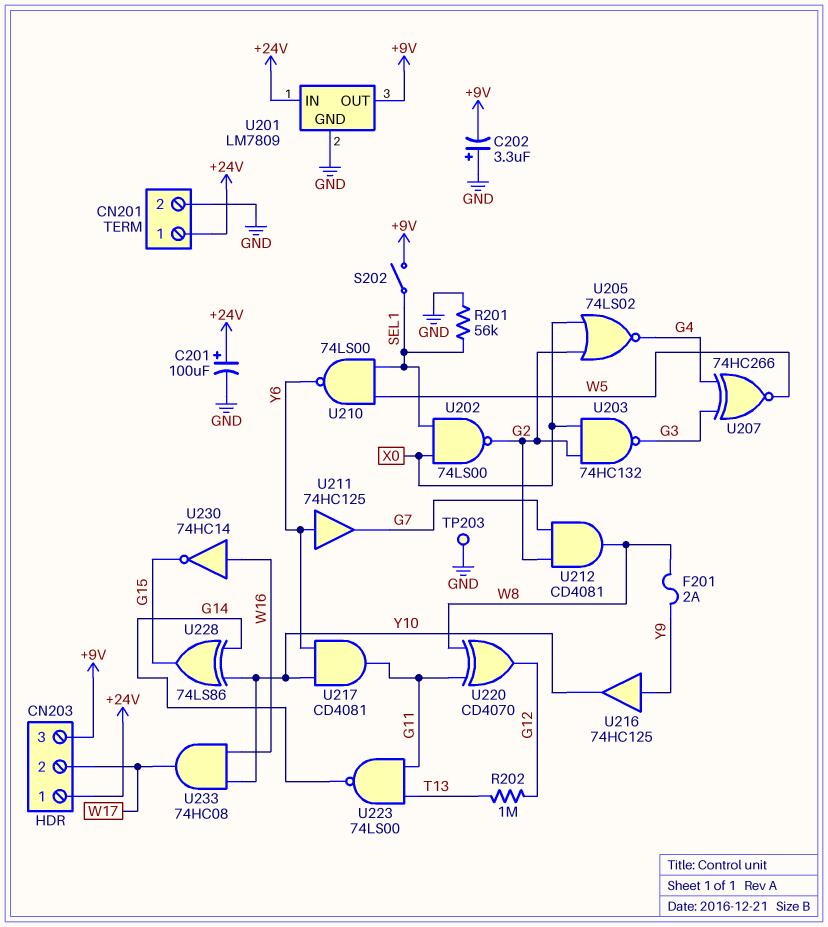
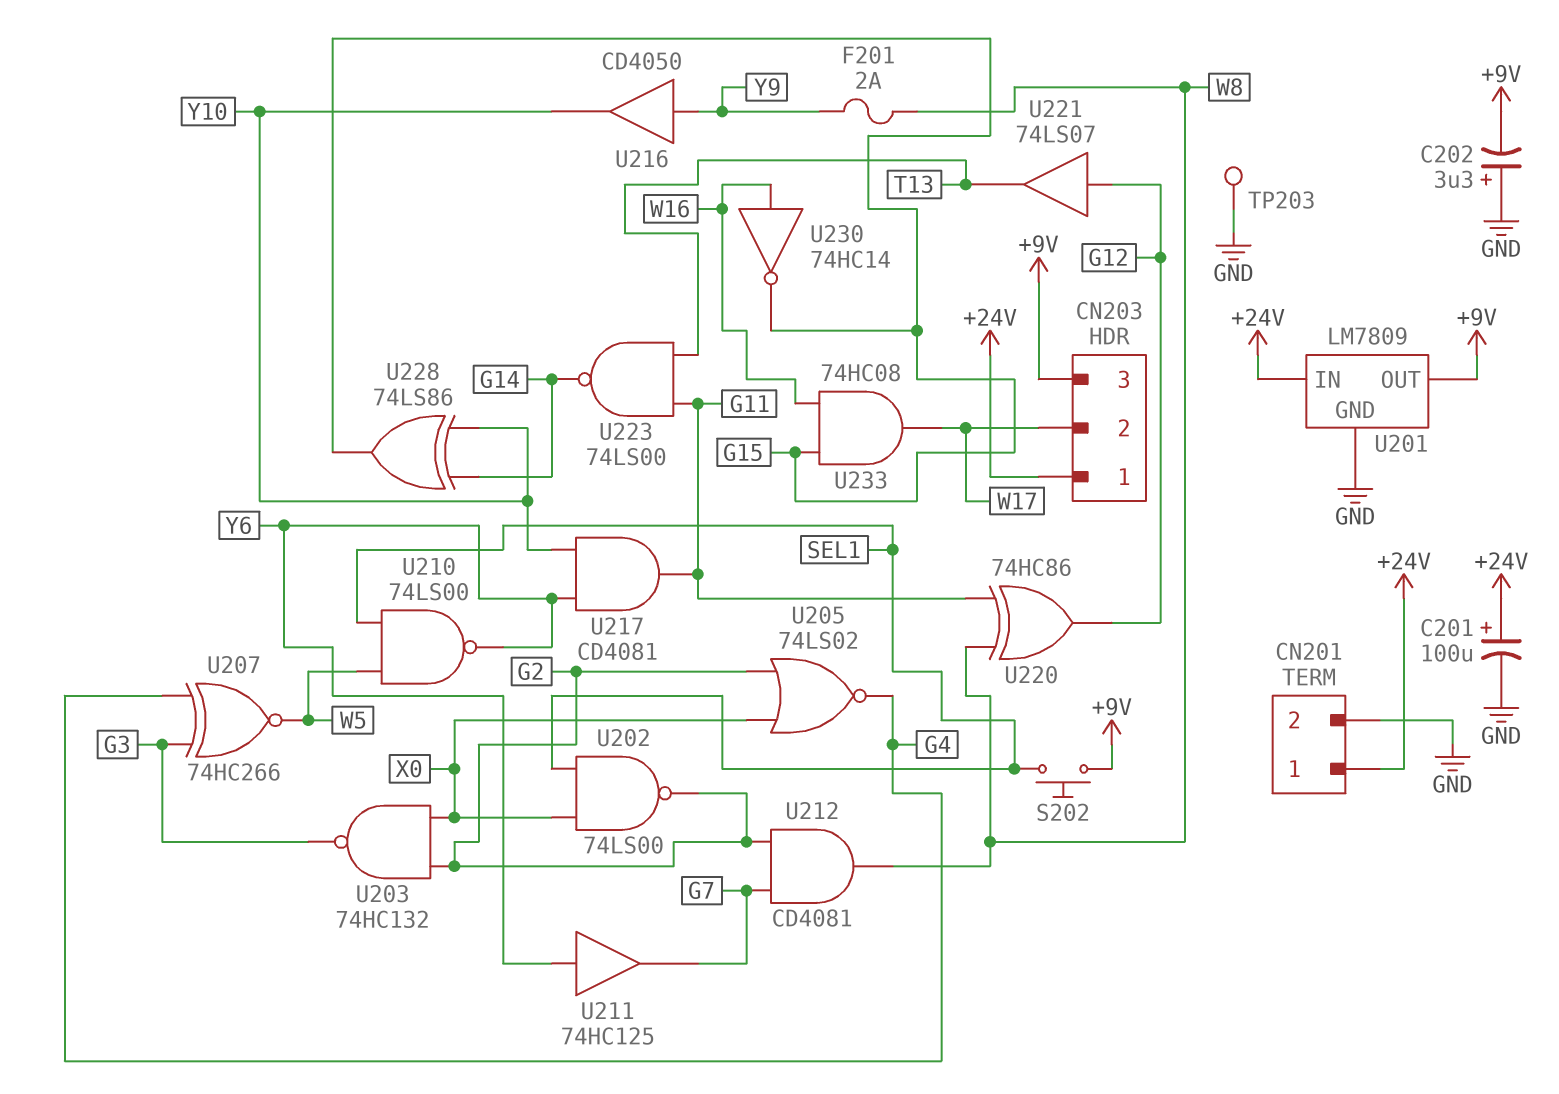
R201: 56k (GND, SEL1) -> none
R202: 1M (G12, T13) -> none
S202: switch (+9V, SEL1) -> button (+9V, SEL1)
U216: buffer 74HC125 (in Y9, out Y10) -> buffer CD4050 (in Y9, out Y10)
U220: XOR CD4070 (in G11, in W8, out G12) -> XOR 74HC86 (in G11, in W8, out G12)
U221: none -> buffer 74LS07 (in G12, out T13)
U233: AND 74HC08 (in W16, in Y10, out W17) -> AND 74HC08 (in G15, in W16, out W17)

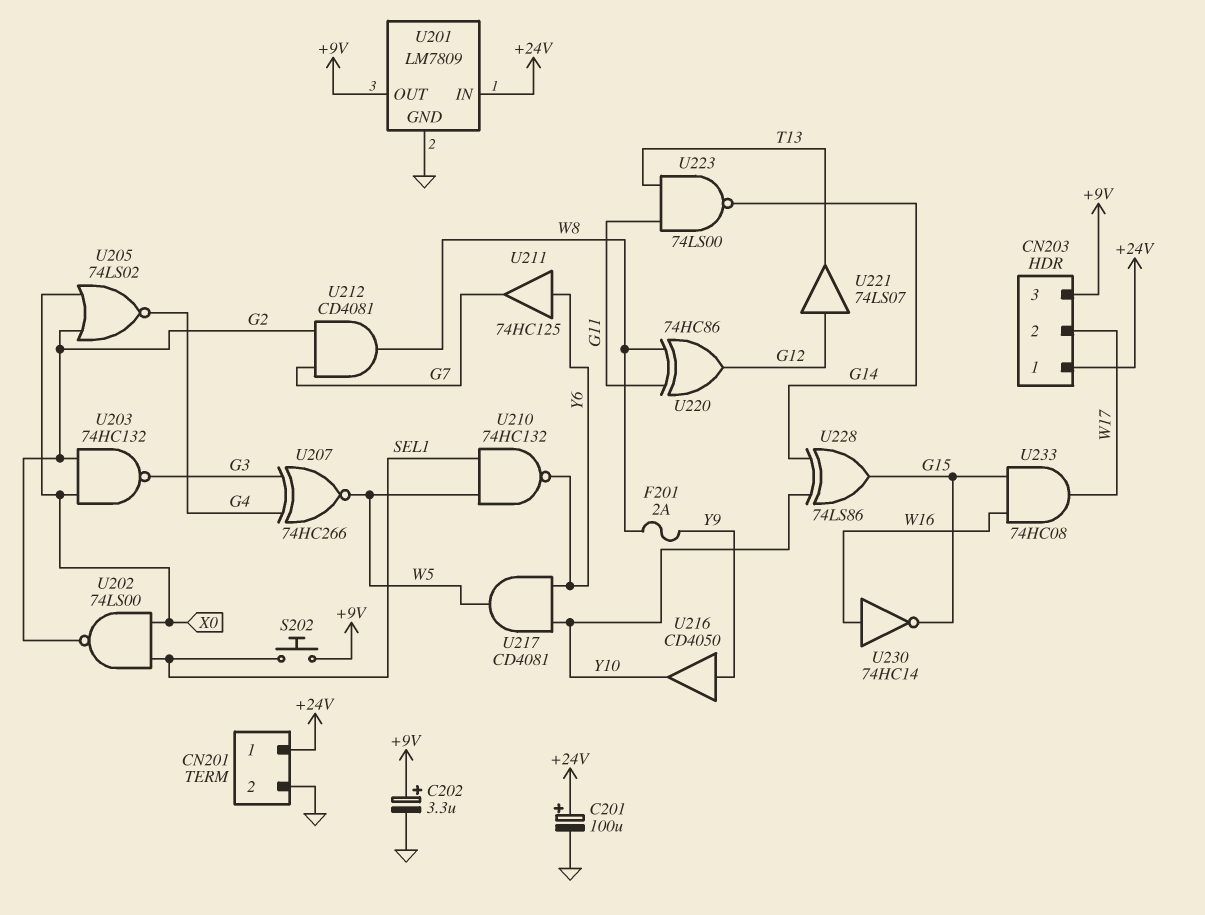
C202: 3.3uF (plus GND, minus +9V) -> 3.3uF (plus +9V, minus GND)
TP203: test point (GND) -> none
U210: NAND 74LS00 (in SEL1, in W5, out Y6) -> NAND 74HC132 (in SEL1, in W5, out Y6)
U217: AND CD4081 (in Y6, in Y10, out G11) -> AND CD4081 (in Y6, in Y10, out W5)

